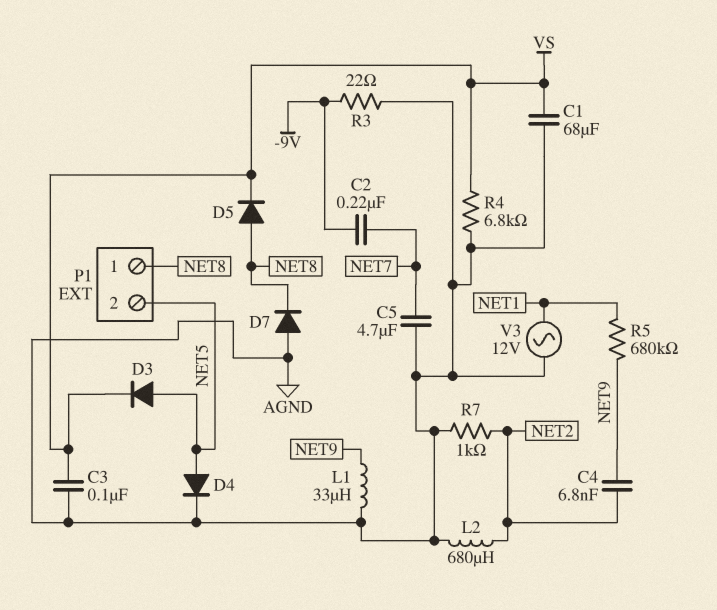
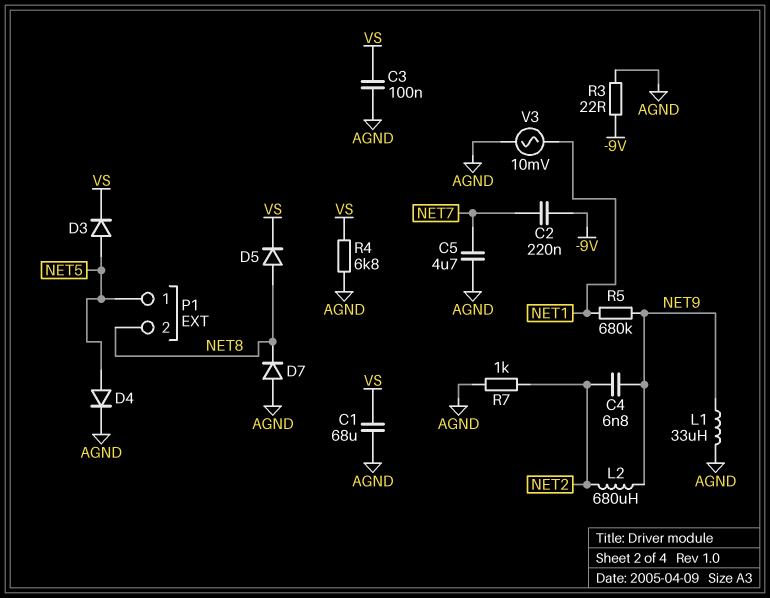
L2: 680uH (AGND, NET2) -> 680uH (NET2, NET9)
P1 pin 1: NET8 -> NET5
P1 pin 2: NET5 -> NET8
V3: AC 12V (AGND, NET1) -> AC 10mV (AGND, NET1)

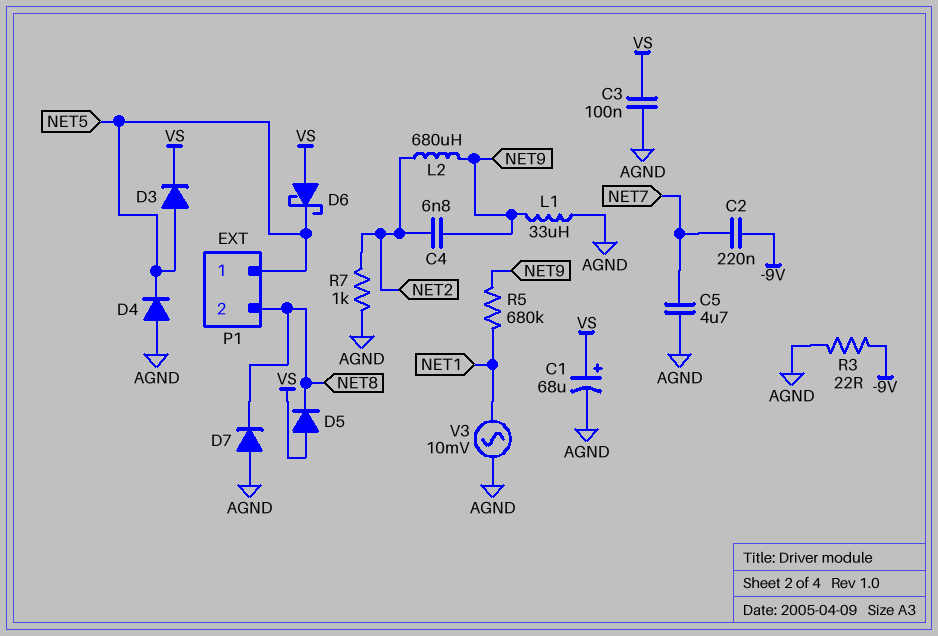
C1: 68uF (AGND, VS) -> 68uF (plus VS, minus AGND)
D4: diode (A NET5, K AGND) -> diode (A AGND, K NET5)
D5: diode (A NET8, K VS) -> diode (A VS, K NET8)
D6: none -> schottky (A VS, K NET5)
R4: 6.8k (AGND, VS) -> none

